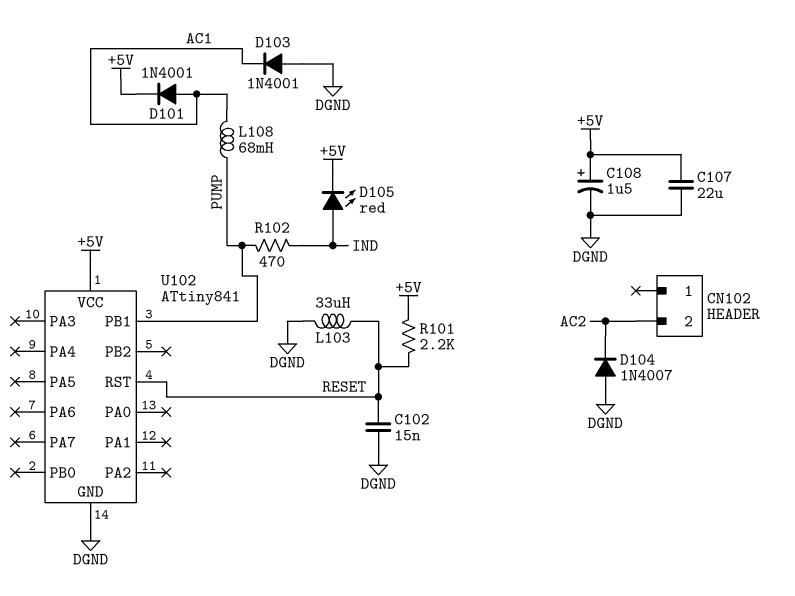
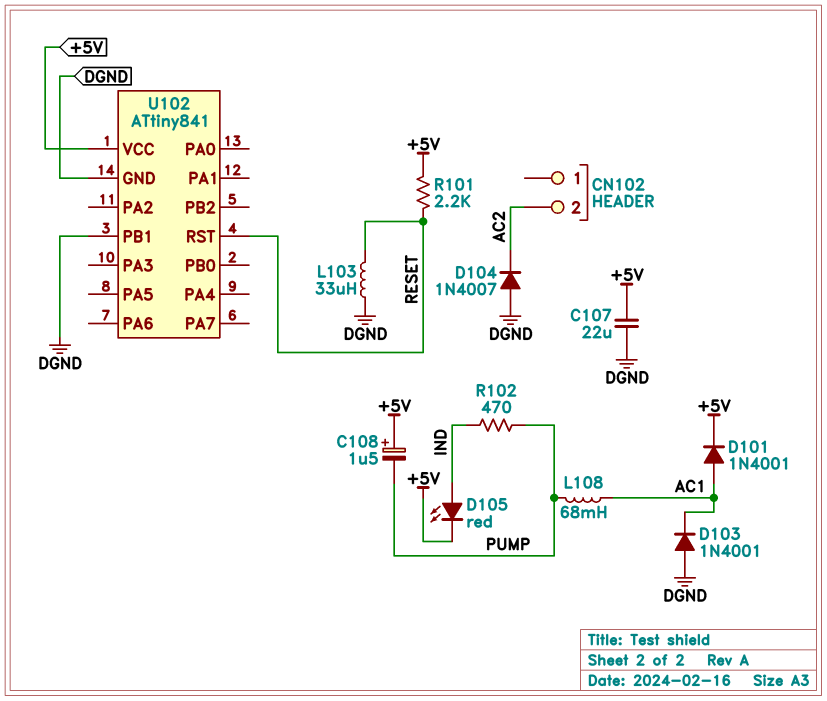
C102: 15nF (DGND, RESET) -> none
C108: 1.5uF (plus +5V, minus DGND) -> 1.5uF (plus +5V, minus PUMP)
U102 pin PB1: PUMP -> DGND

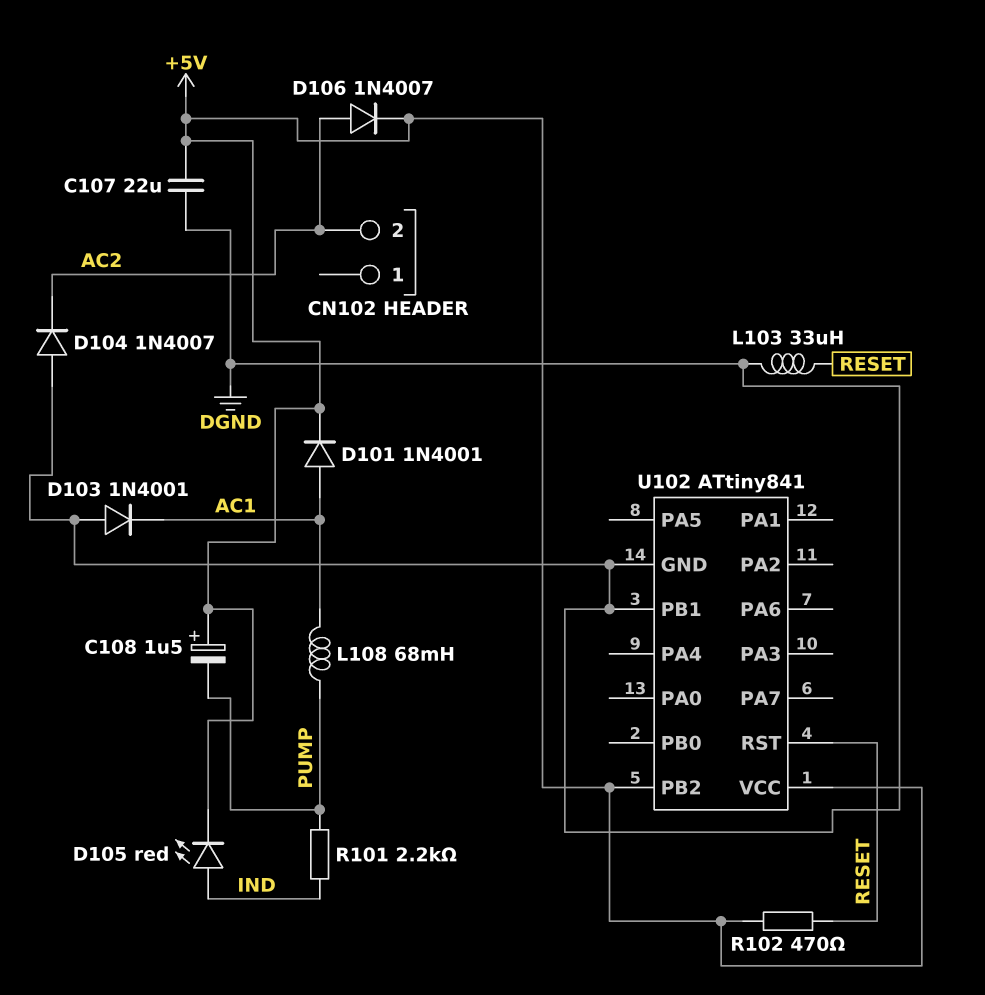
D106: none -> diode 1N4007 (A AC2, K +5V)
R101: 2.2k (+5V, RESET) -> 2.2k (IND, PUMP)
R102: 470 (IND, PUMP) -> 470 (+5V, RESET)
U102 pin PB2: none -> +5V

